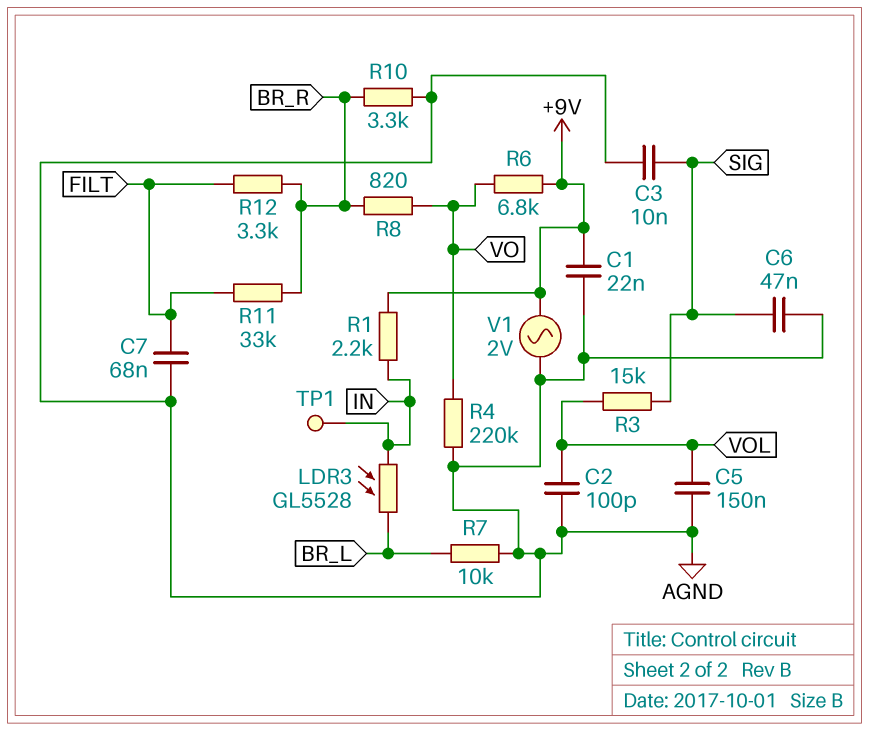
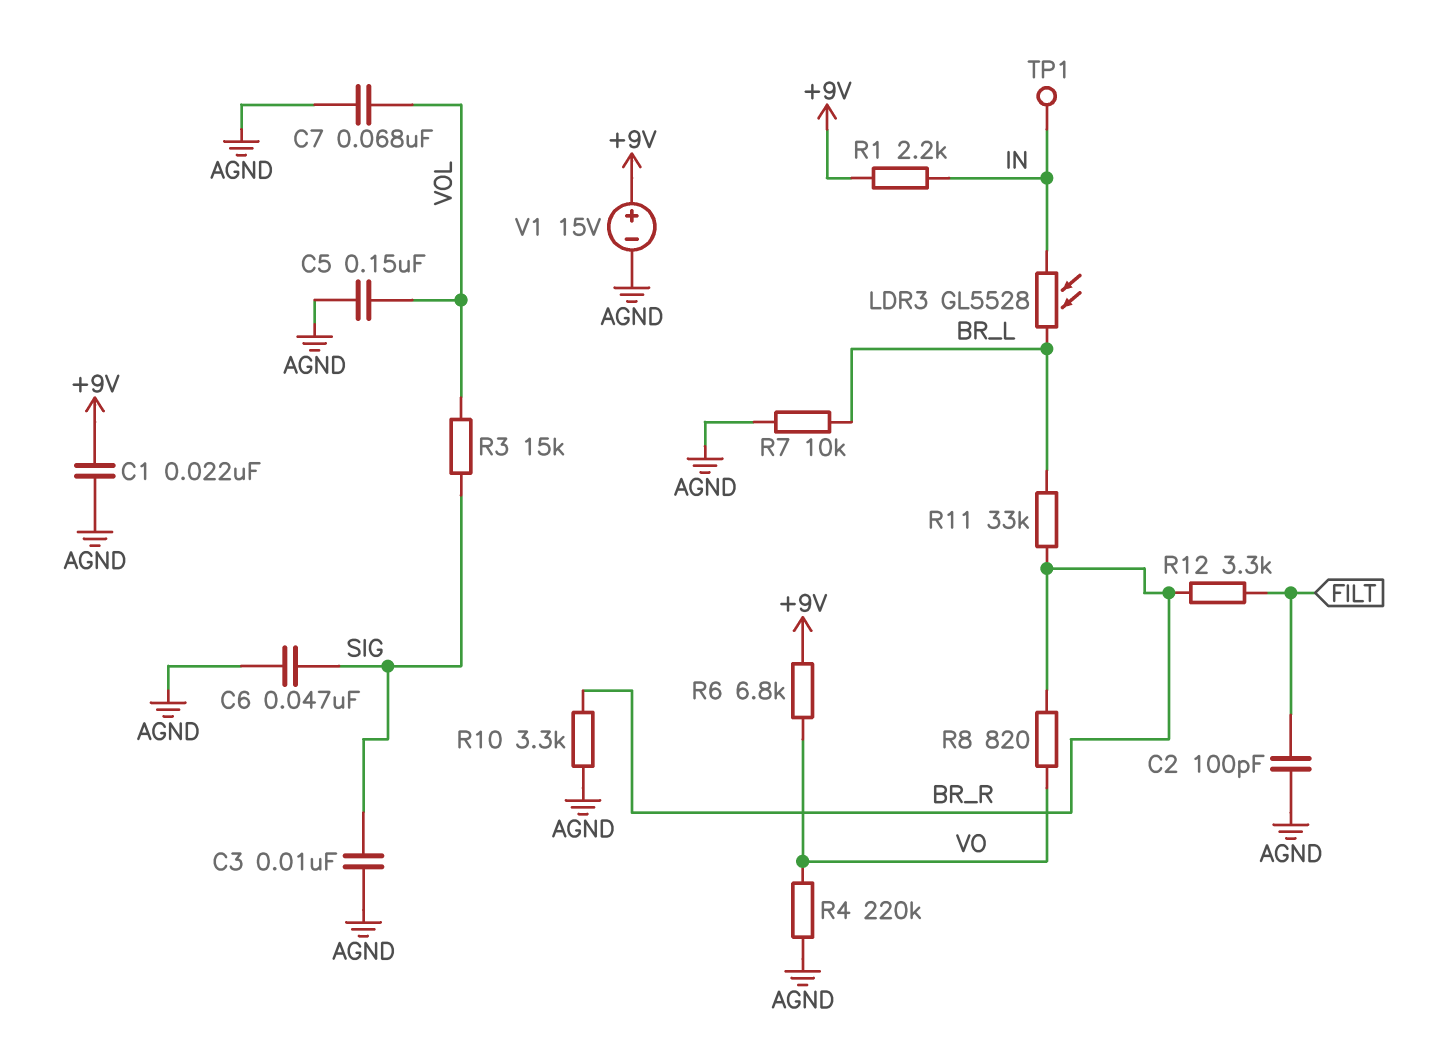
C2: 100pF (AGND, VOL) -> 100pF (AGND, FILT)
C7: 68nF (AGND, FILT) -> 68nF (AGND, VOL)
R11: 33k (BR_R, FILT) -> 33k (BR_L, BR_R)
V1: AC 2V (+9V, AGND) -> 15V (plus +9V, minus AGND)

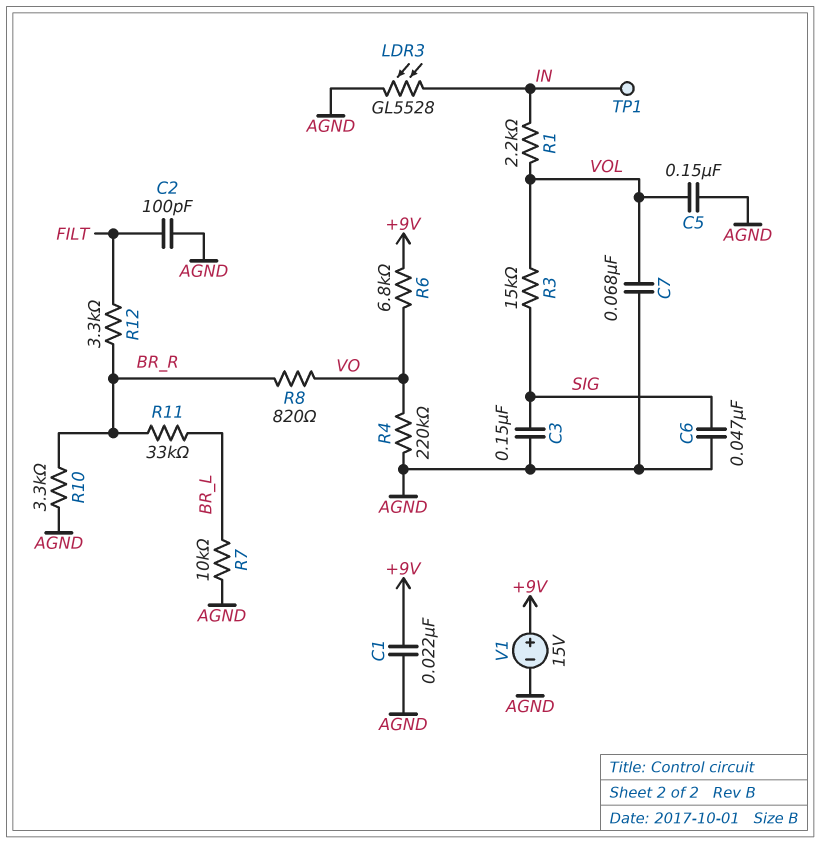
C3: 10nF (AGND, SIG) -> 150nF (AGND, SIG)
LDR3: GL5528 (BR_L, IN) -> GL5528 (AGND, IN)
R1: 2.2k (+9V, IN) -> 2.2k (IN, VOL)

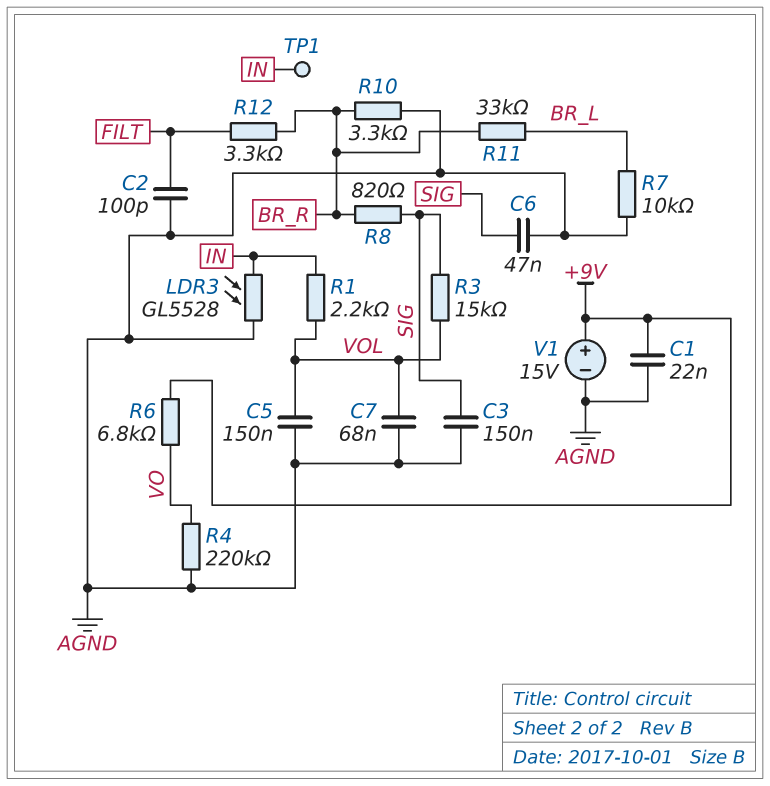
R8: 820 (BR_R, VO) -> 820 (BR_R, SIG)

